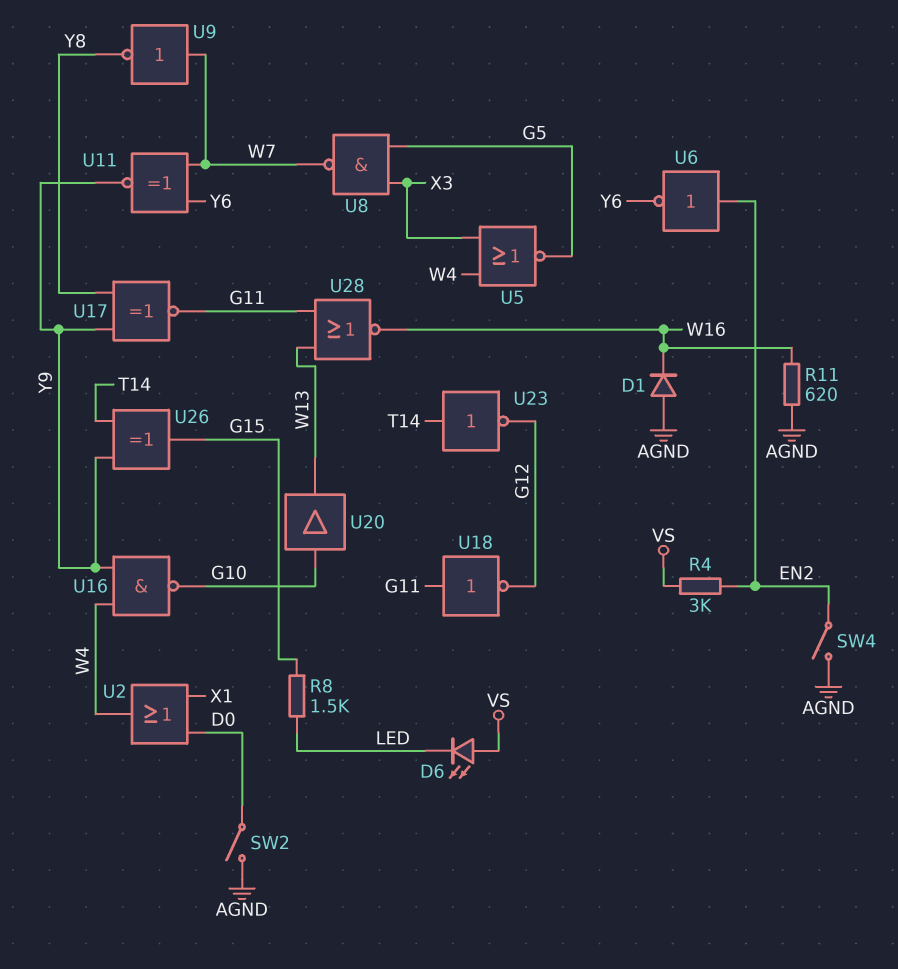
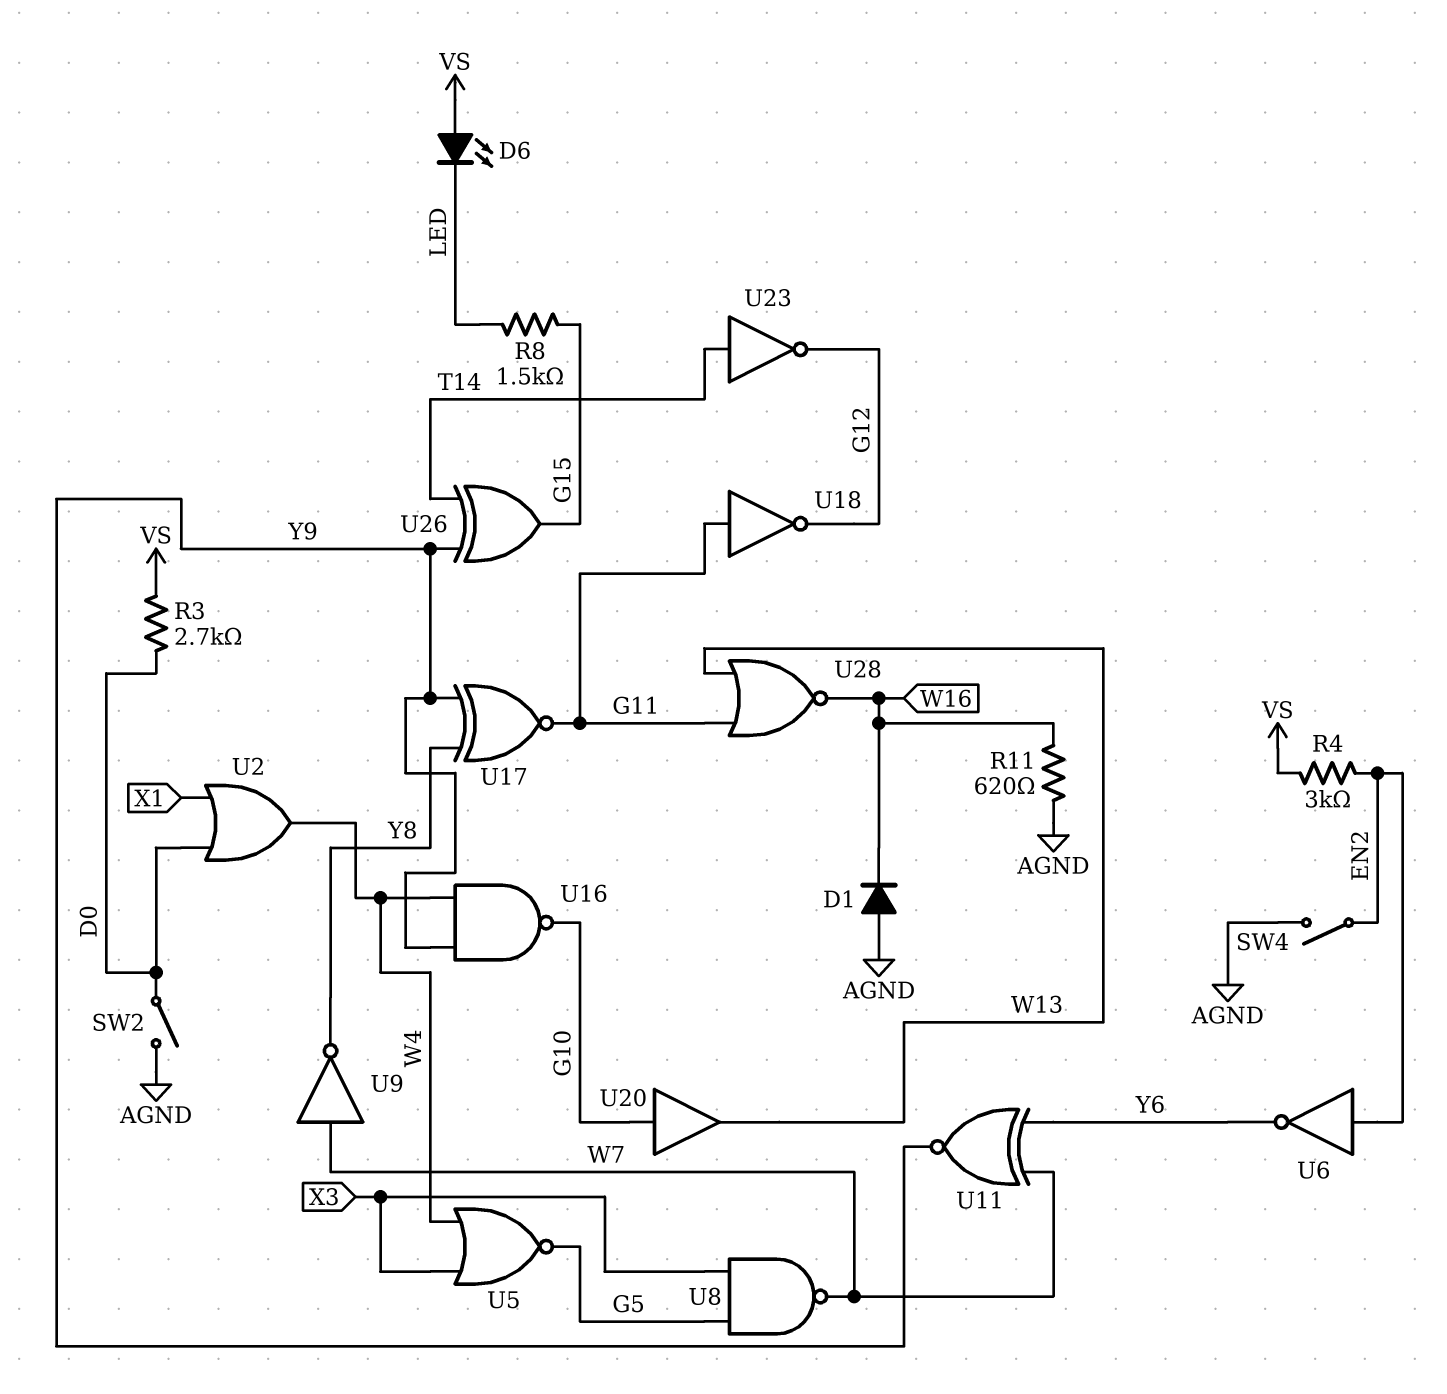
R3: none -> 2.7k (D0, VS)

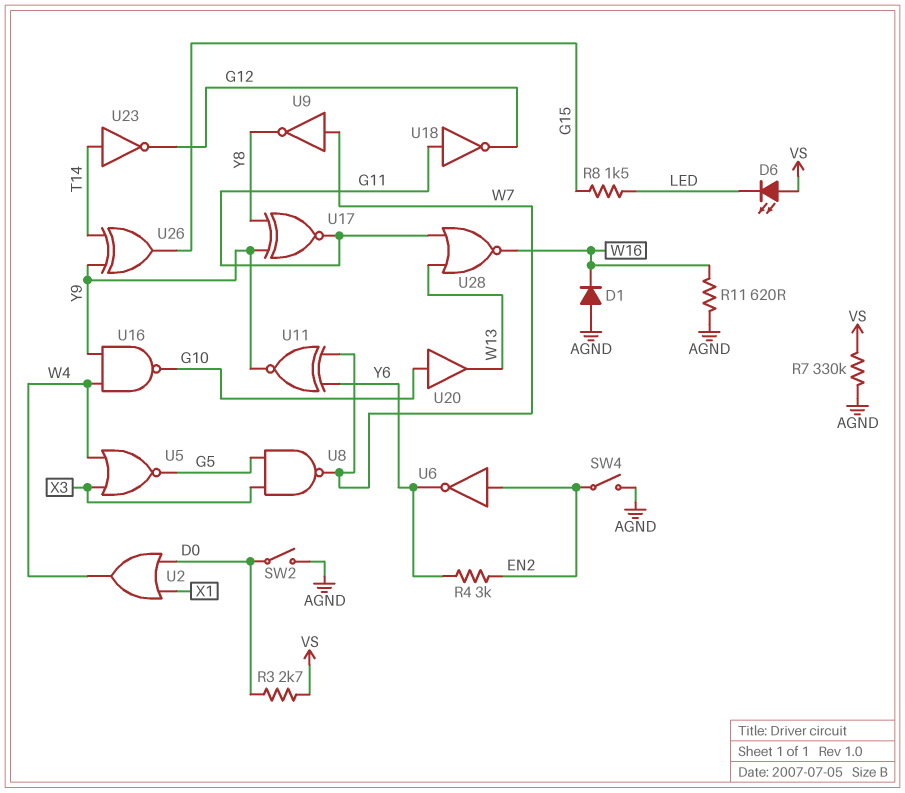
R4: 3k (EN2, VS) -> 3k (EN2, Y6)
R7: none -> 330k (AGND, VS)

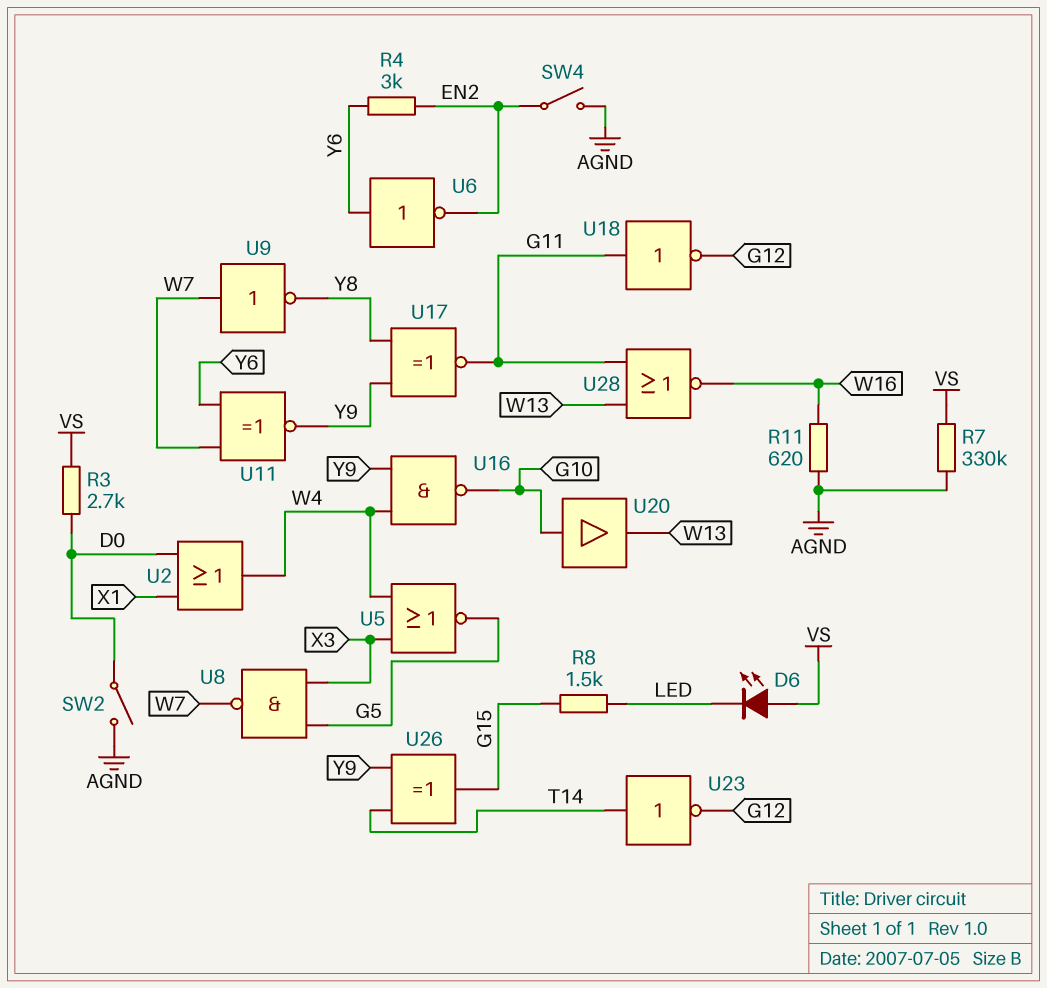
D1: diode (A AGND, K W16) -> none
U6: NOT (in EN2, out Y6) -> NOT (in Y6, out EN2)

